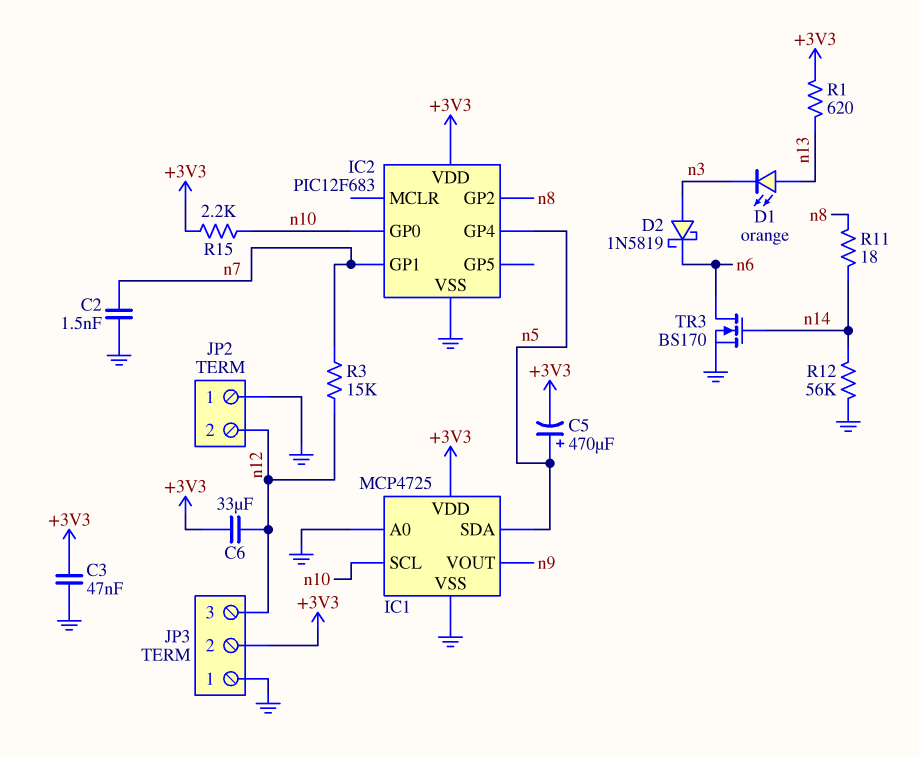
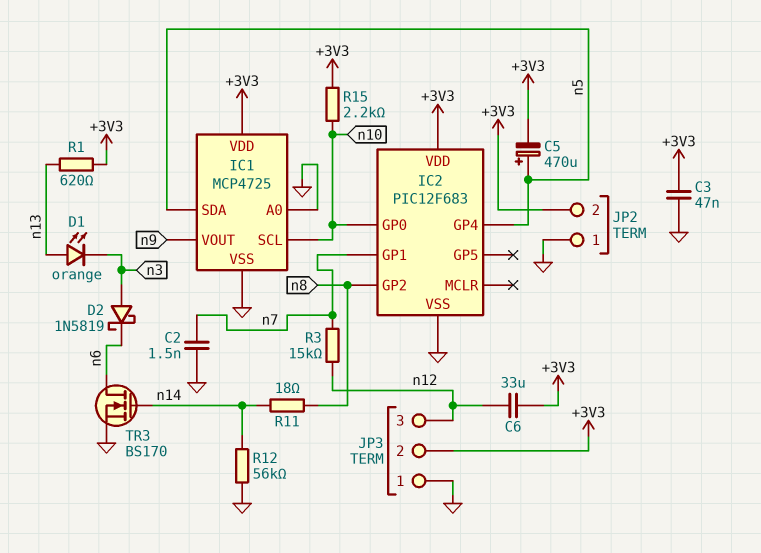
JP2 pin 2: n12 -> +3V3

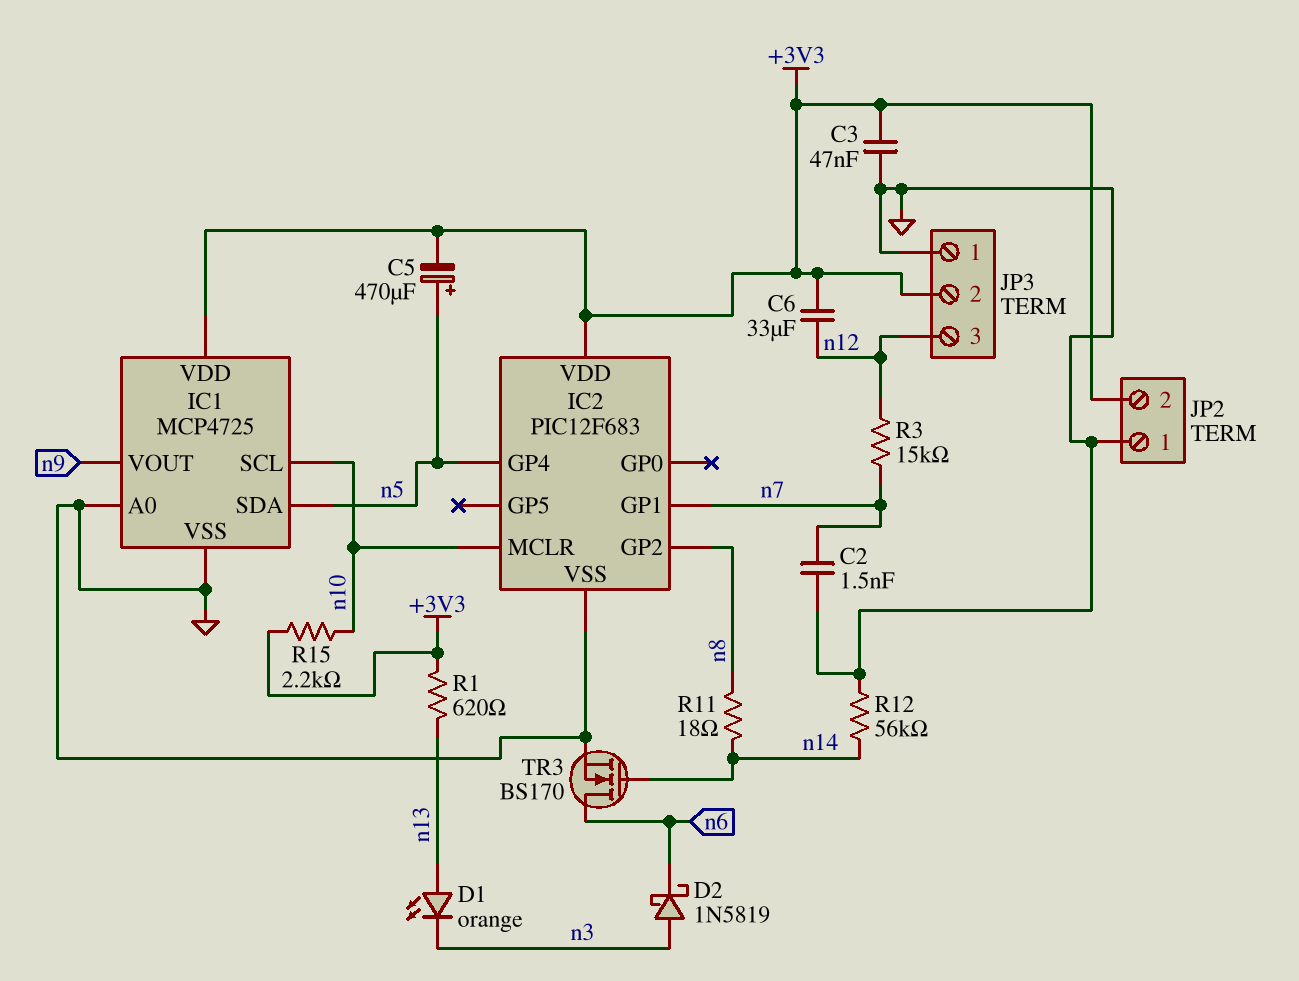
IC2 pin GP0: n10 -> none
IC2 pin MCLR: none -> n10

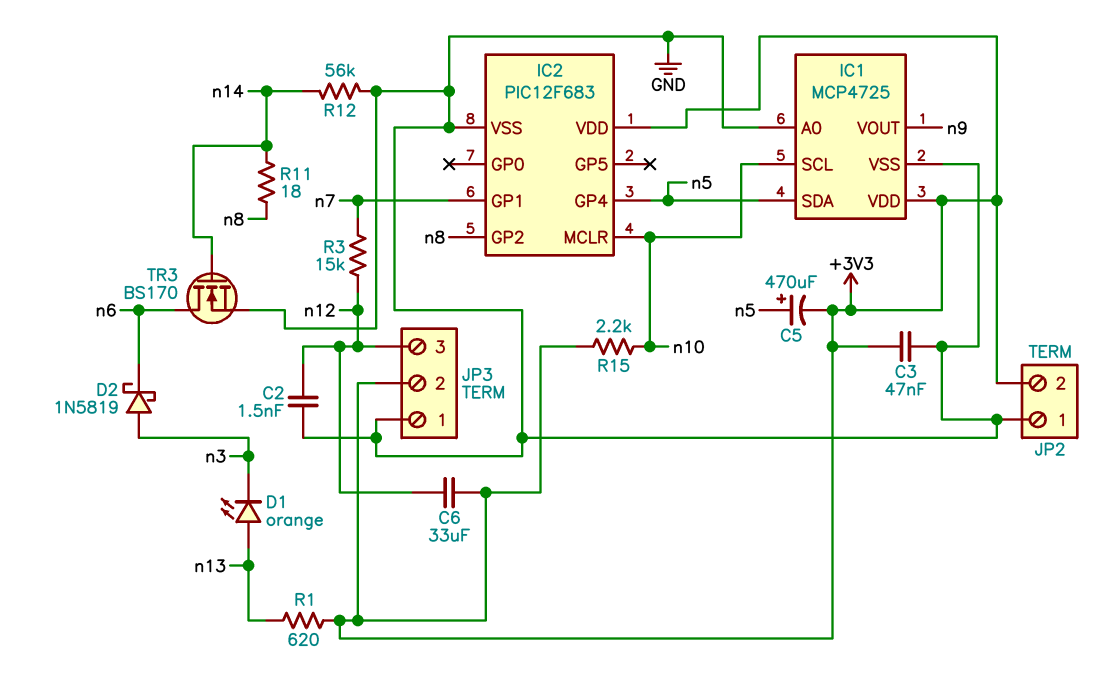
C2: 1.5nF (GND, n7) -> 1.5nF (GND, n12)

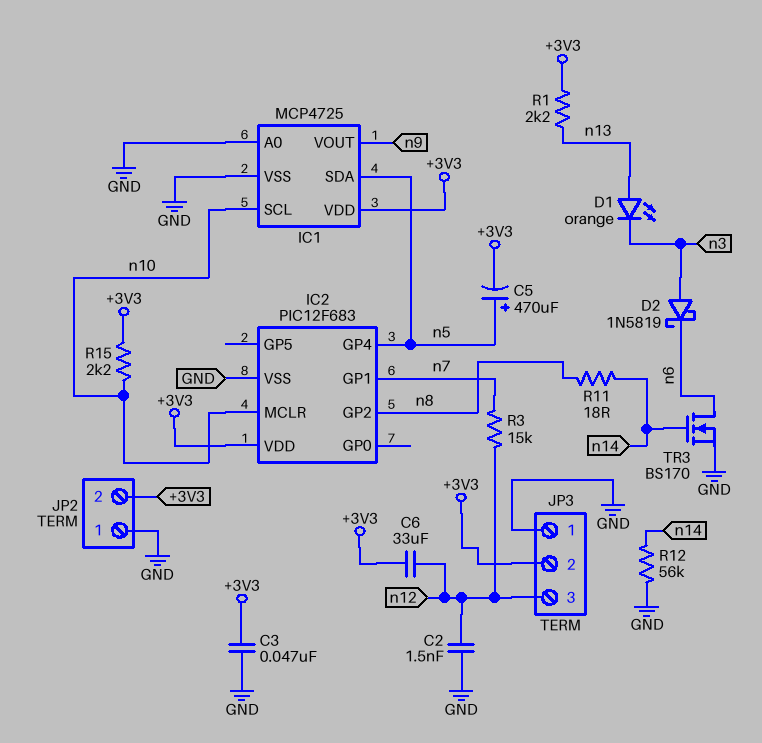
R1: 620 (+3V3, n13) -> 2.2k (+3V3, n13)

